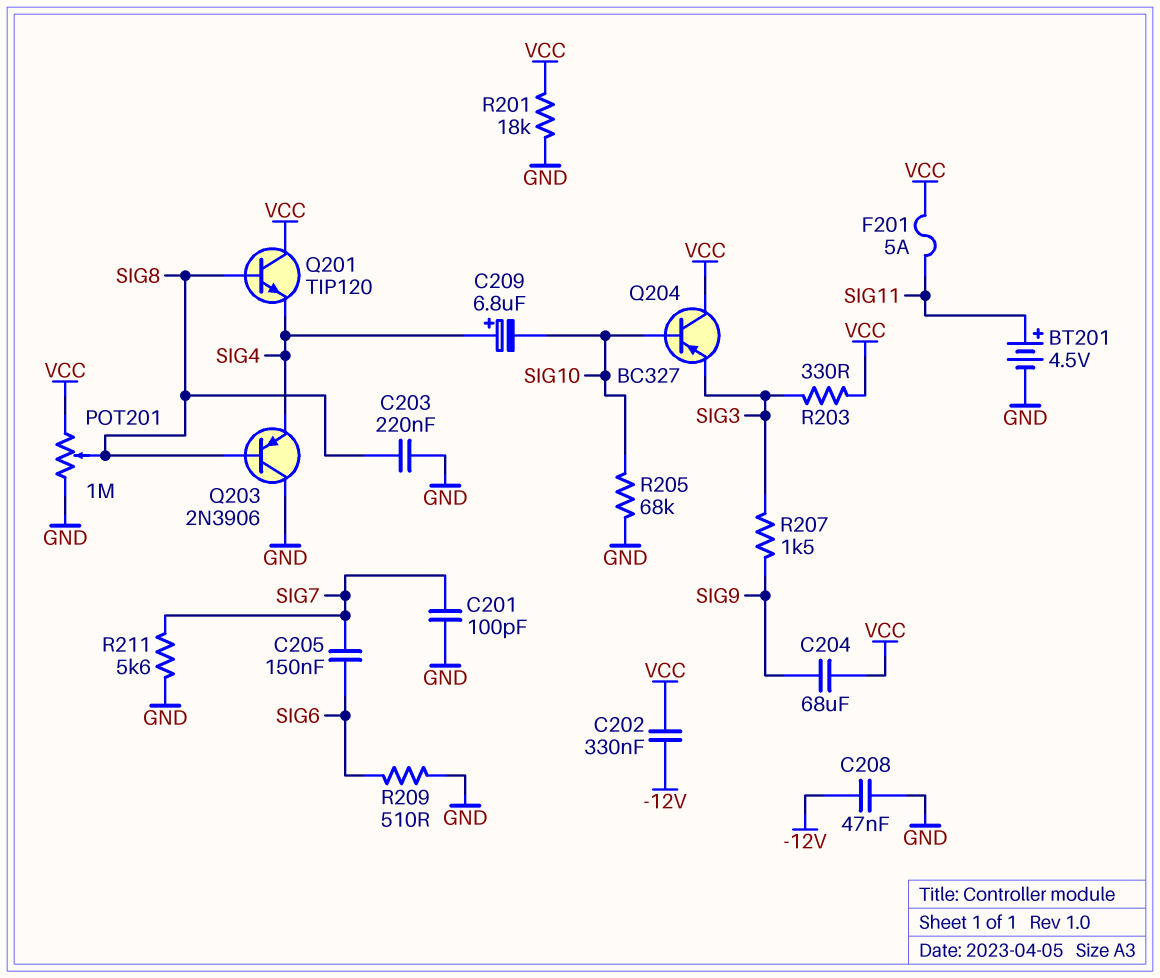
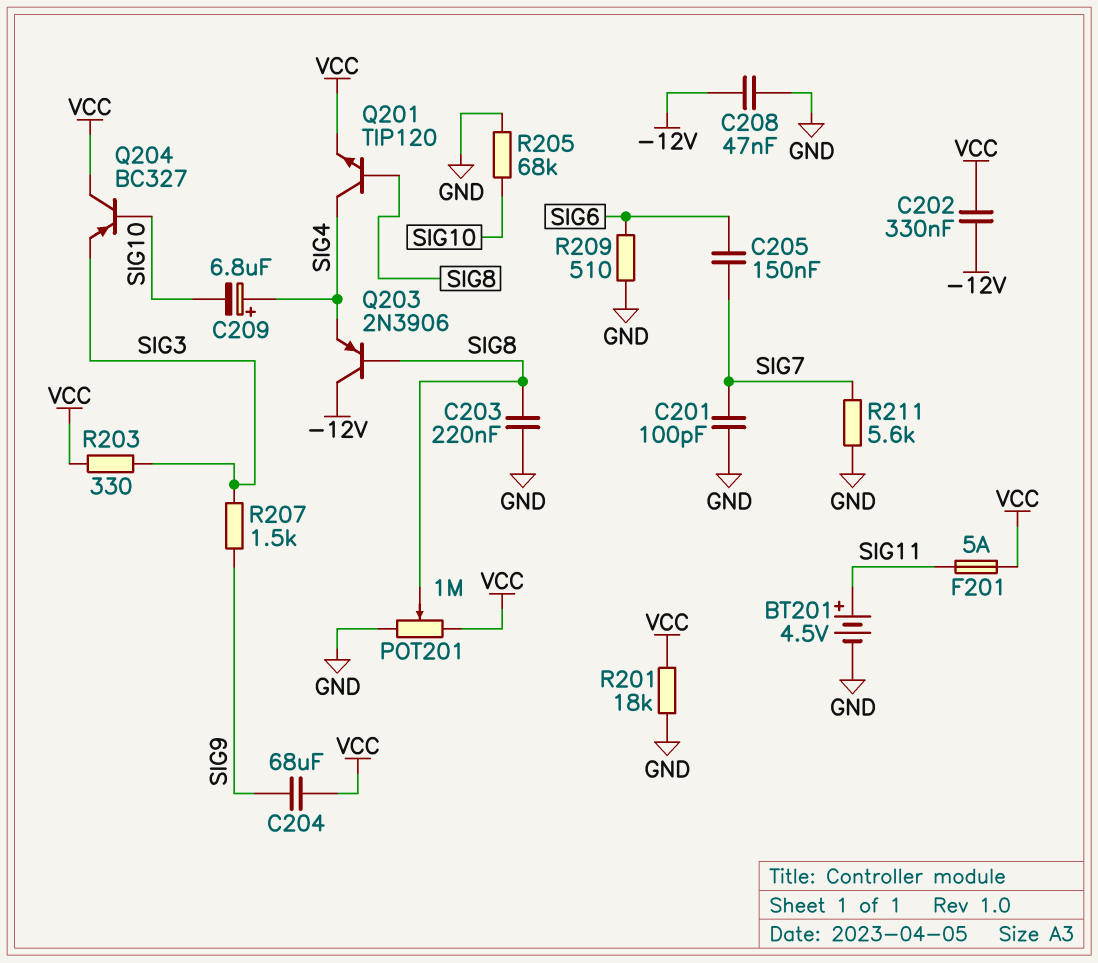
Q201: NPN TIP120 (B SIG8, C VCC, E SIG4) -> NPN TIP120 (B SIG8, C SIG4, E VCC)
Q203: PNP 2N3906 (B SIG8, C GND, E SIG4) -> PNP 2N3906 (B SIG8, C -12V, E SIG4)

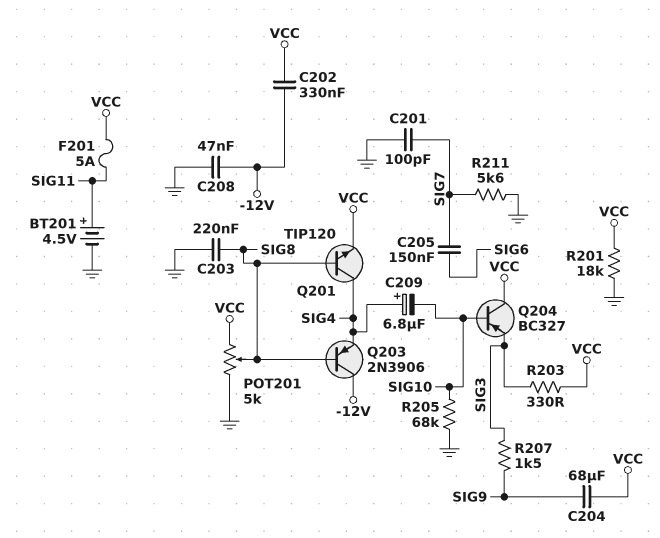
POT201: 1M (GND, VCC, wiper SIG8) -> 5k (GND, VCC, wiper SIG8)
R209: 510 (GND, SIG6) -> none

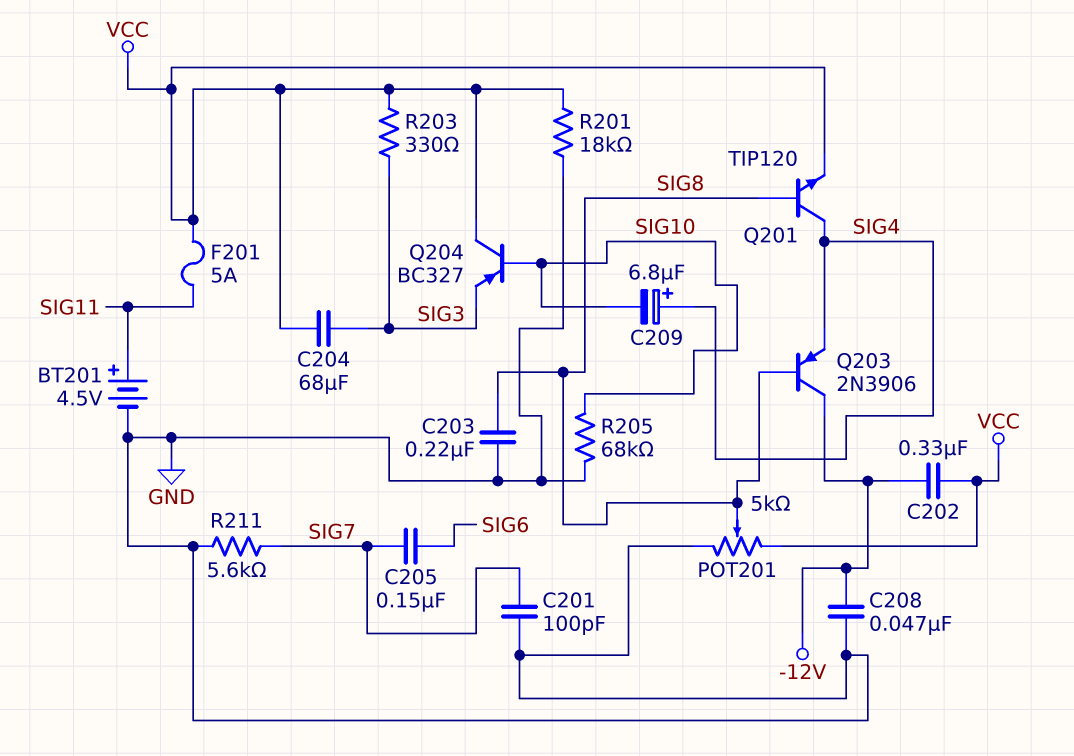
C204: 68uF (SIG9, VCC) -> 68uF (SIG3, VCC)
R207: 1.5k (SIG3, SIG9) -> none

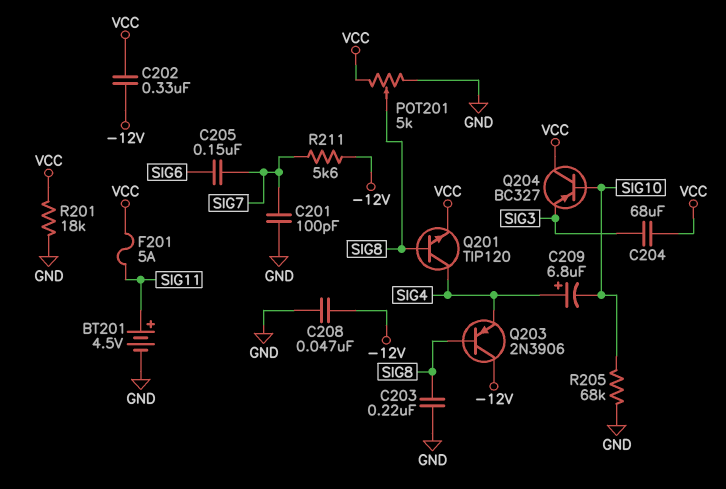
R203: 330 (SIG3, VCC) -> none
R211: 5.6k (GND, SIG7) -> 5.6k (-12V, SIG7)

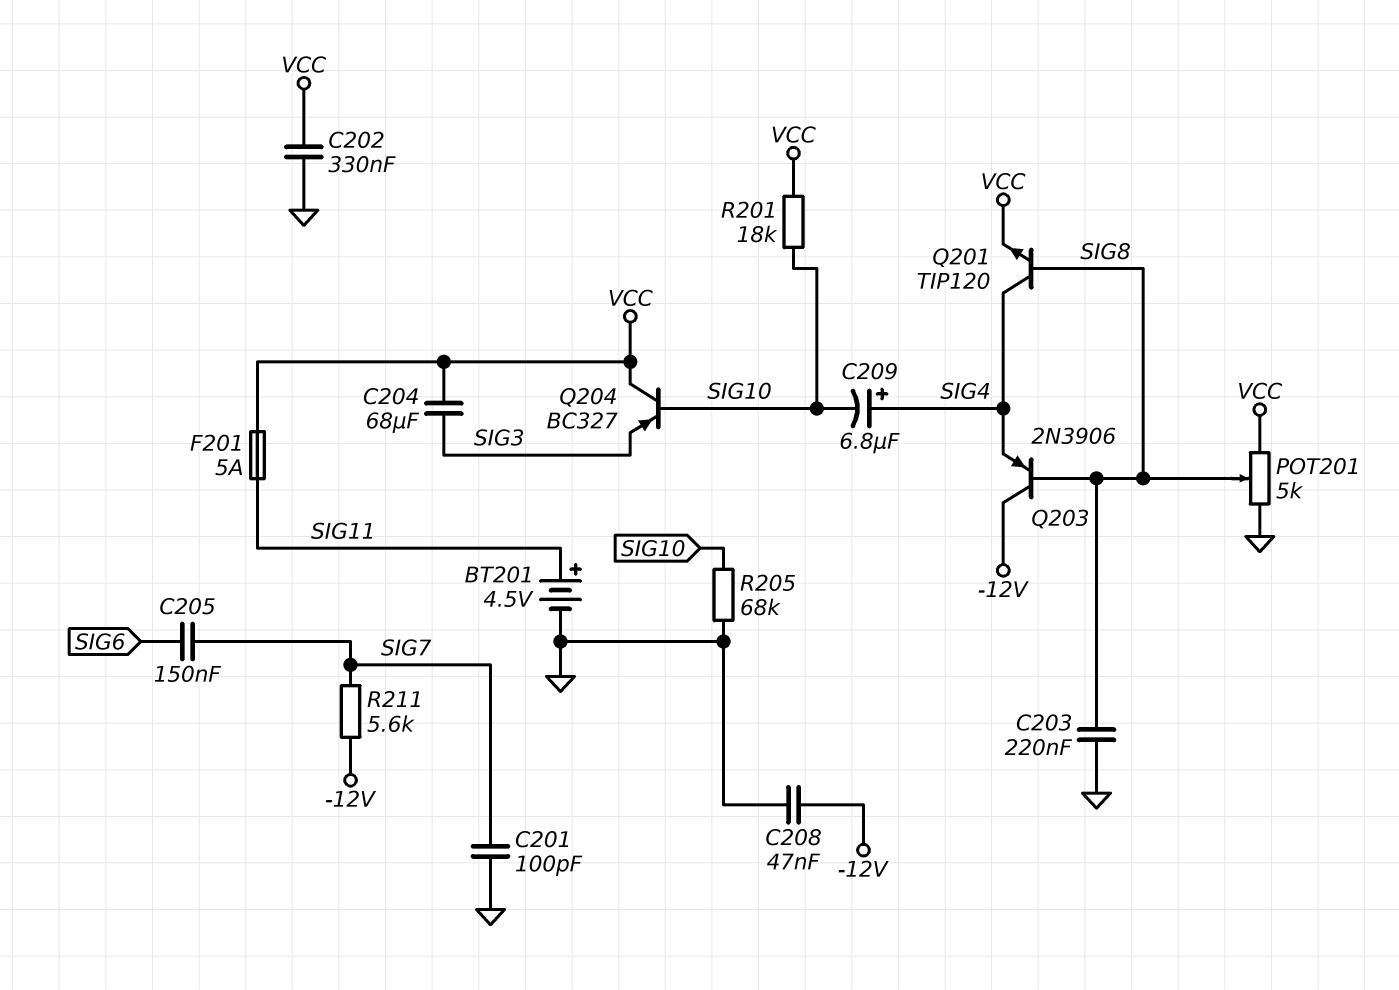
C202: 330nF (-12V, VCC) -> 330nF (GND, VCC)
R201: 18k (GND, VCC) -> 18k (SIG10, VCC)

